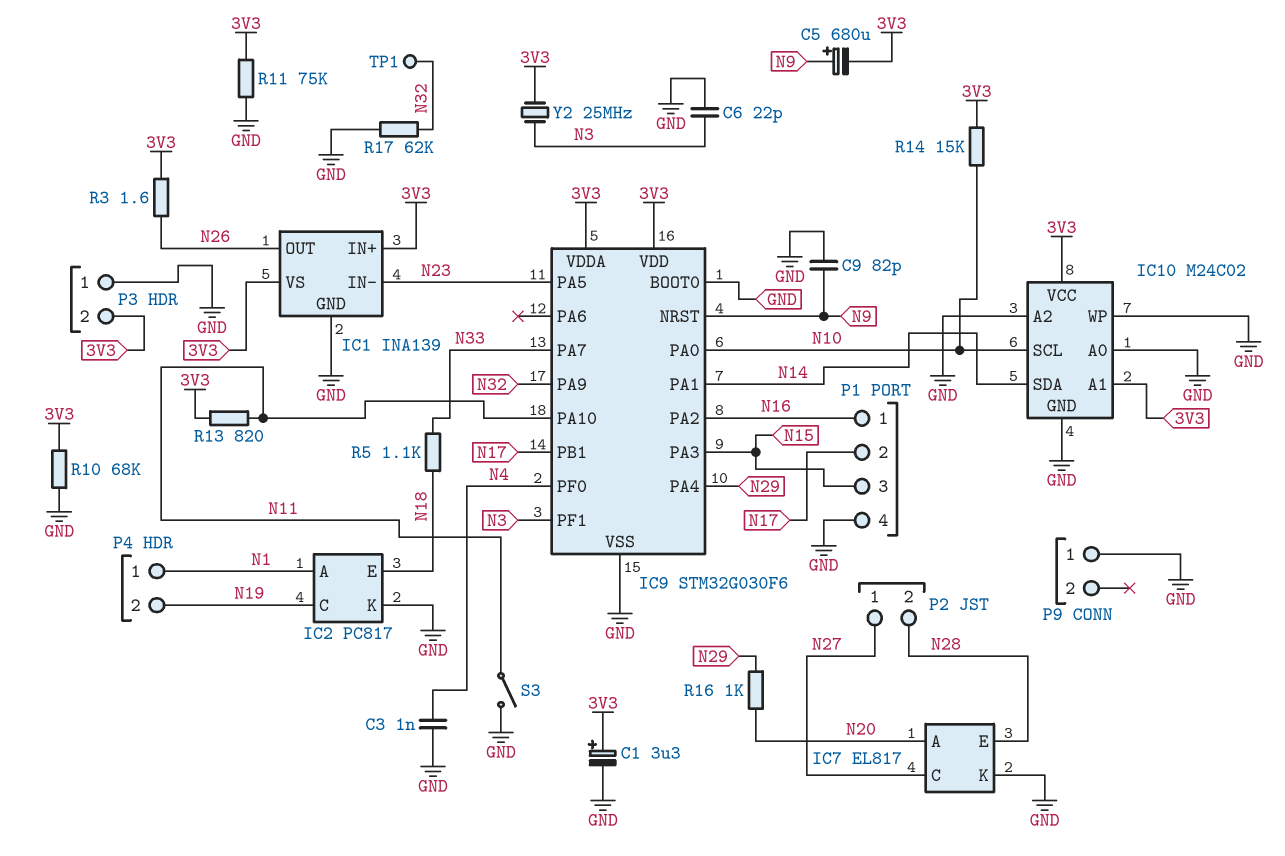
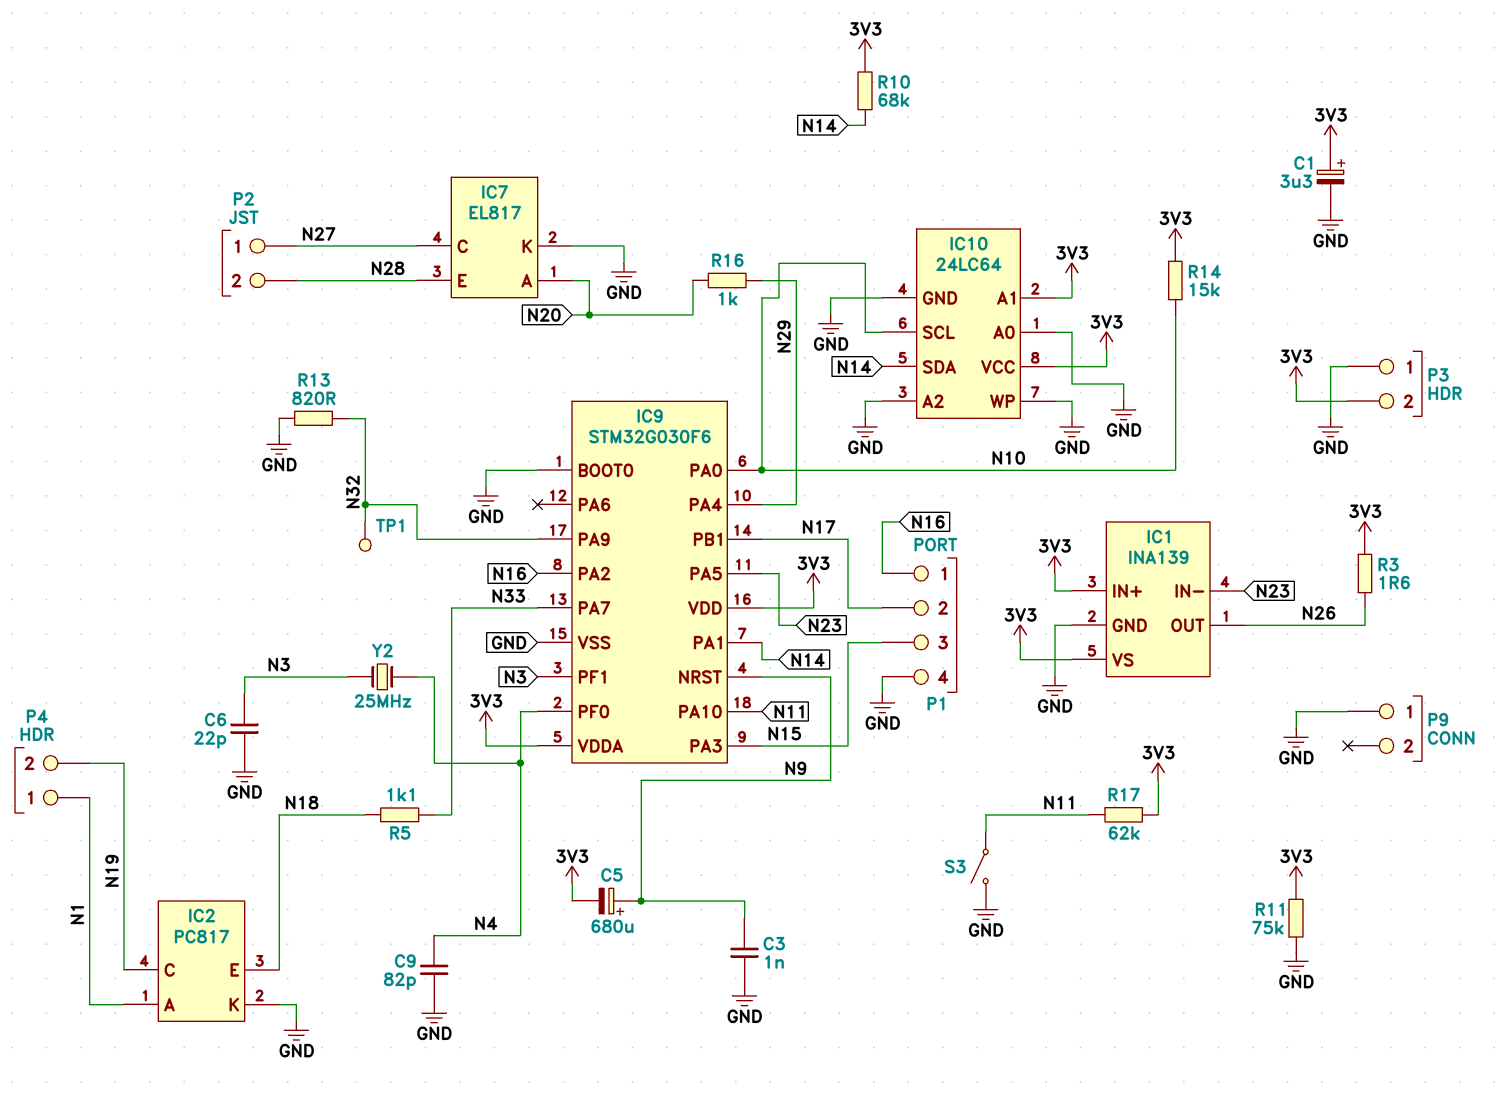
C3: 1nF (GND, N4) -> 1nF (GND, N9)
C9: 82pF (GND, N9) -> 82pF (GND, N4)
IC10: M24C02 -> 24LC64
R10: 68k (3V3, GND) -> 68k (3V3, N14)
R13: 820 (3V3, N11) -> 820 (GND, N32)
R17: 62k (GND, N32) -> 62k (3V3, N11)
Y2: 25MHz (3V3, N3) -> 25MHz (N3, N4)

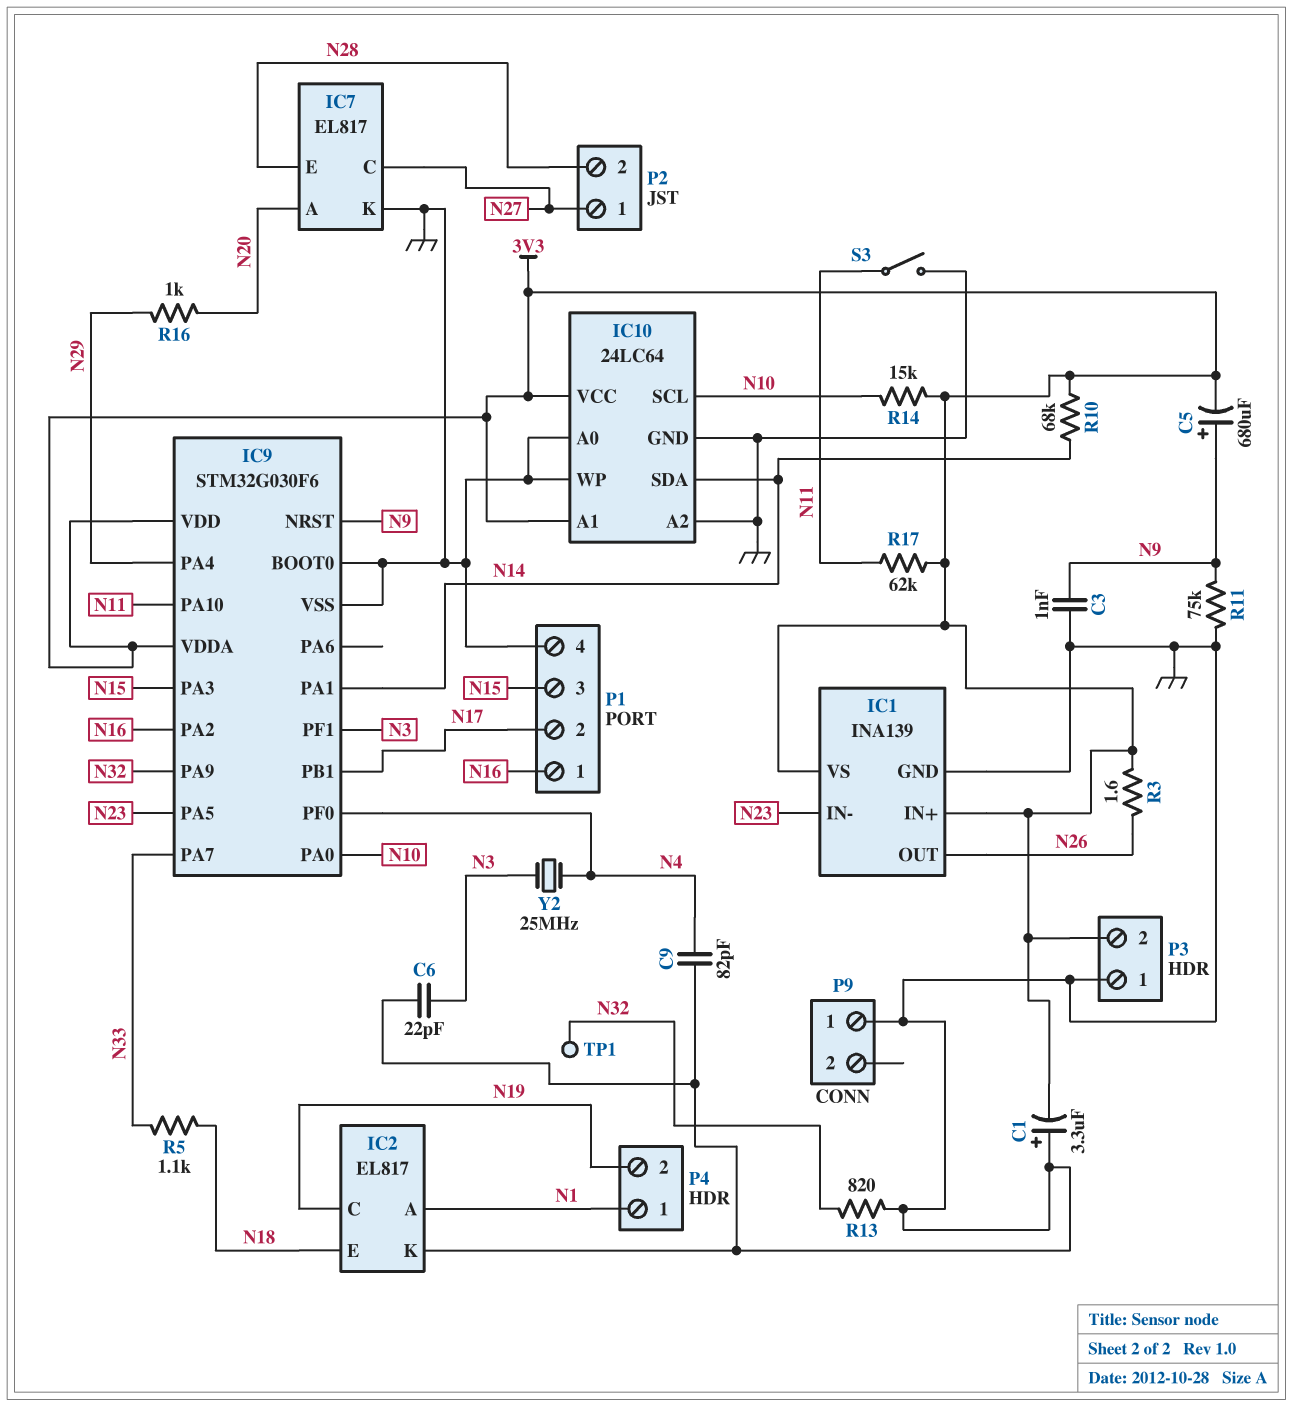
C1: 3.3uF (plus 3V3, minus GND) -> 3.3uF (plus GND, minus 3V3)
IC2: PC817 -> EL817
R11: 75k (3V3, GND) -> 75k (GND, N9)

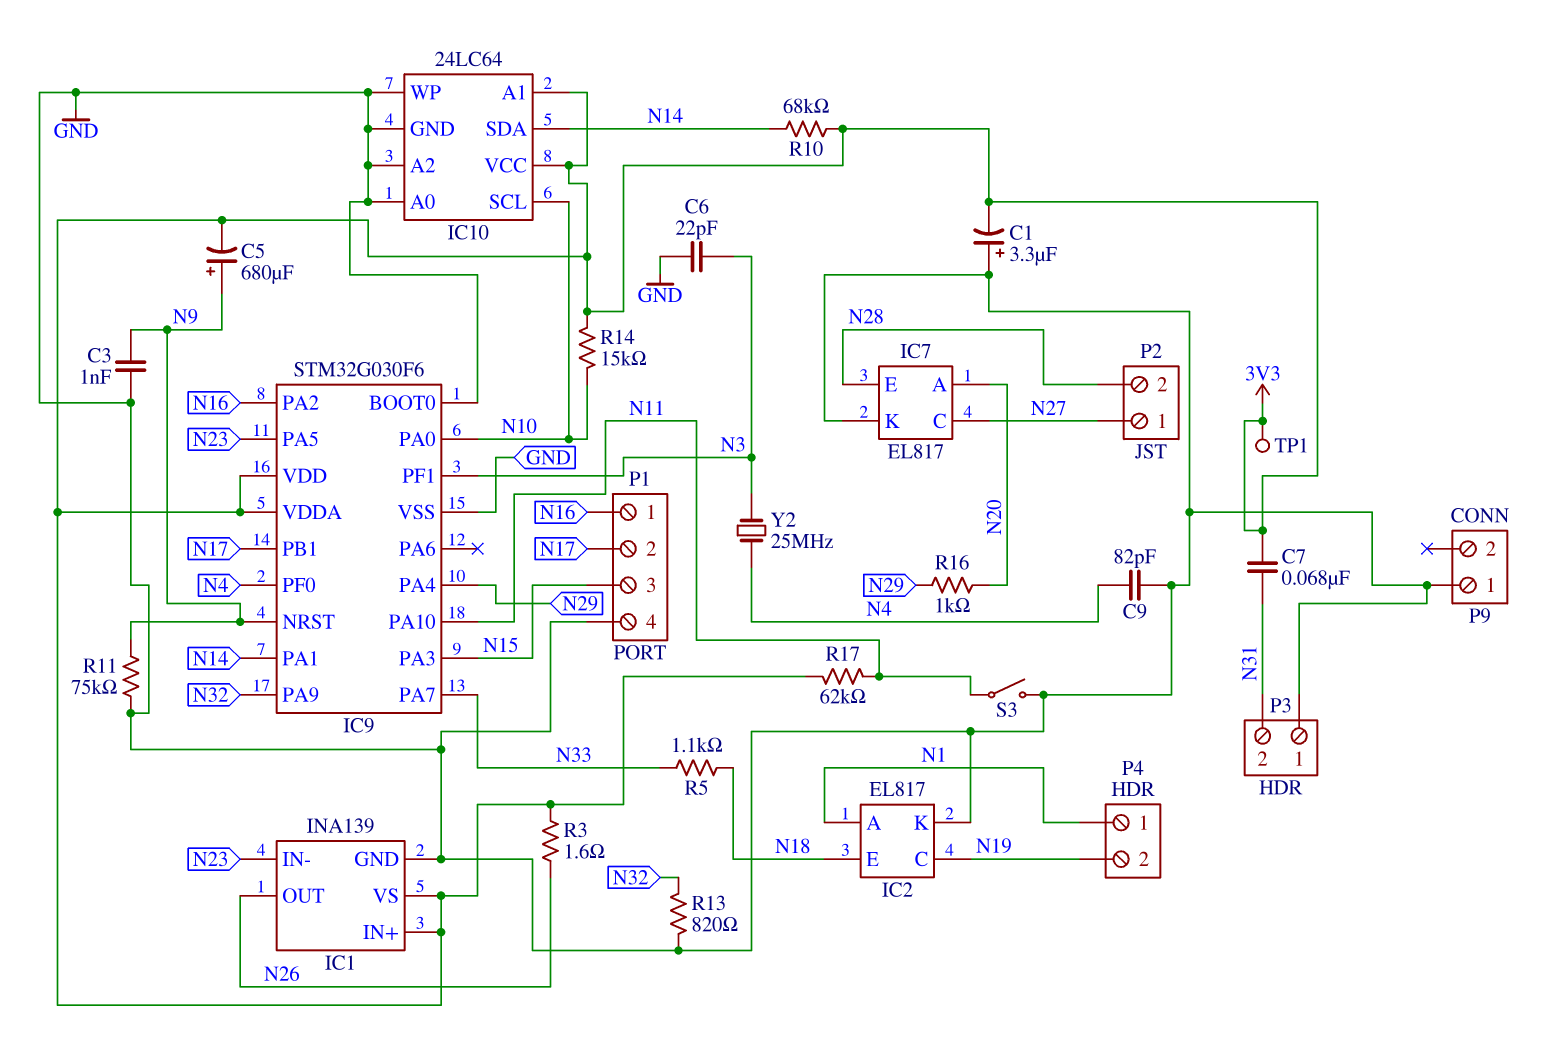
C7: none -> 68nF (3V3, N31)
P3 pin 2: 3V3 -> N31
TP1: test point (N32) -> test point (3V3)

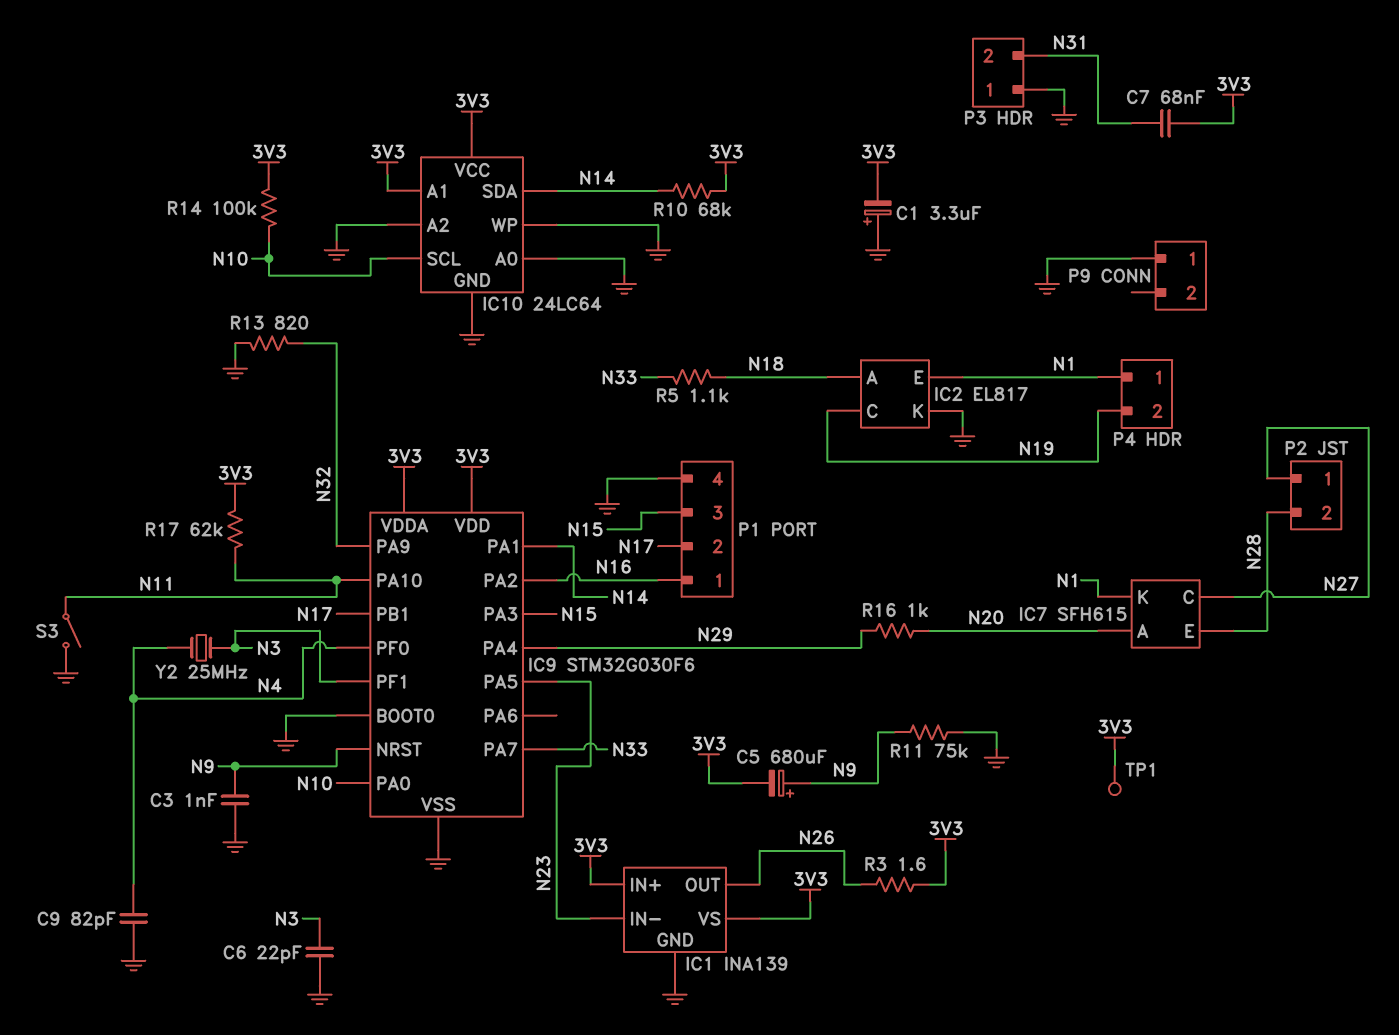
IC2 pin A: N1 -> N18
IC2 pin E: N18 -> N1
IC7: EL817 -> SFH615
IC7 pin K: GND -> N1
R14: 15k (3V3, N10) -> 100k (3V3, N10)

